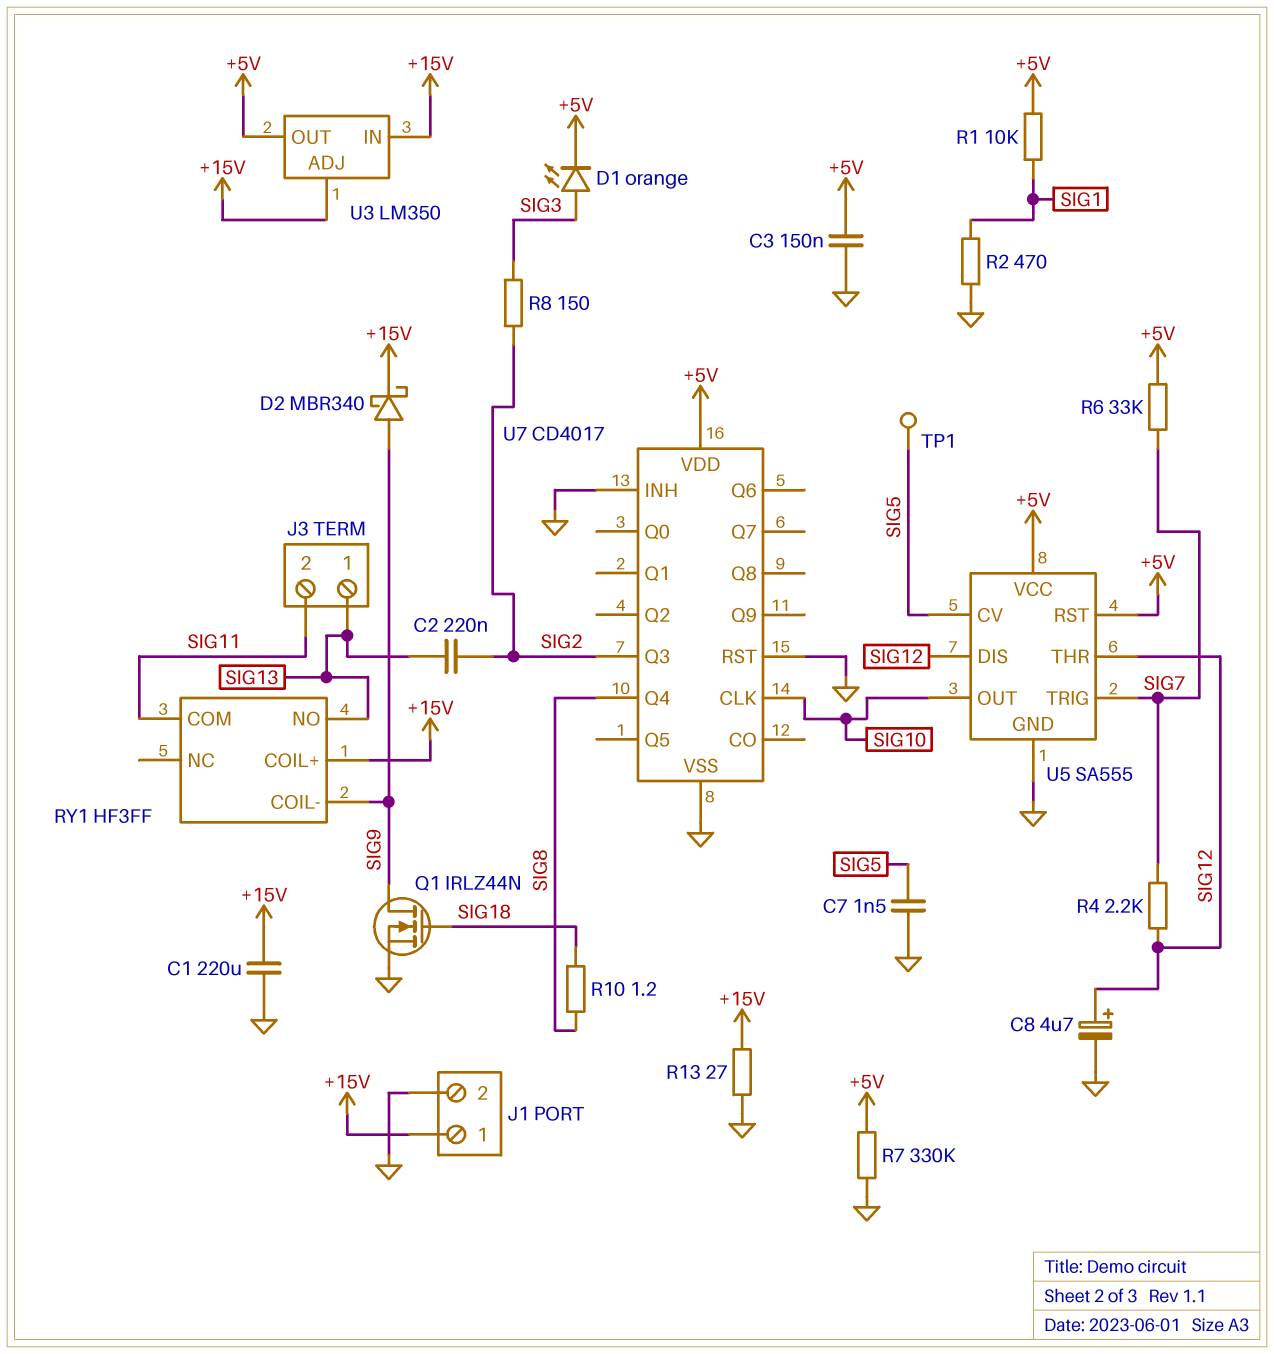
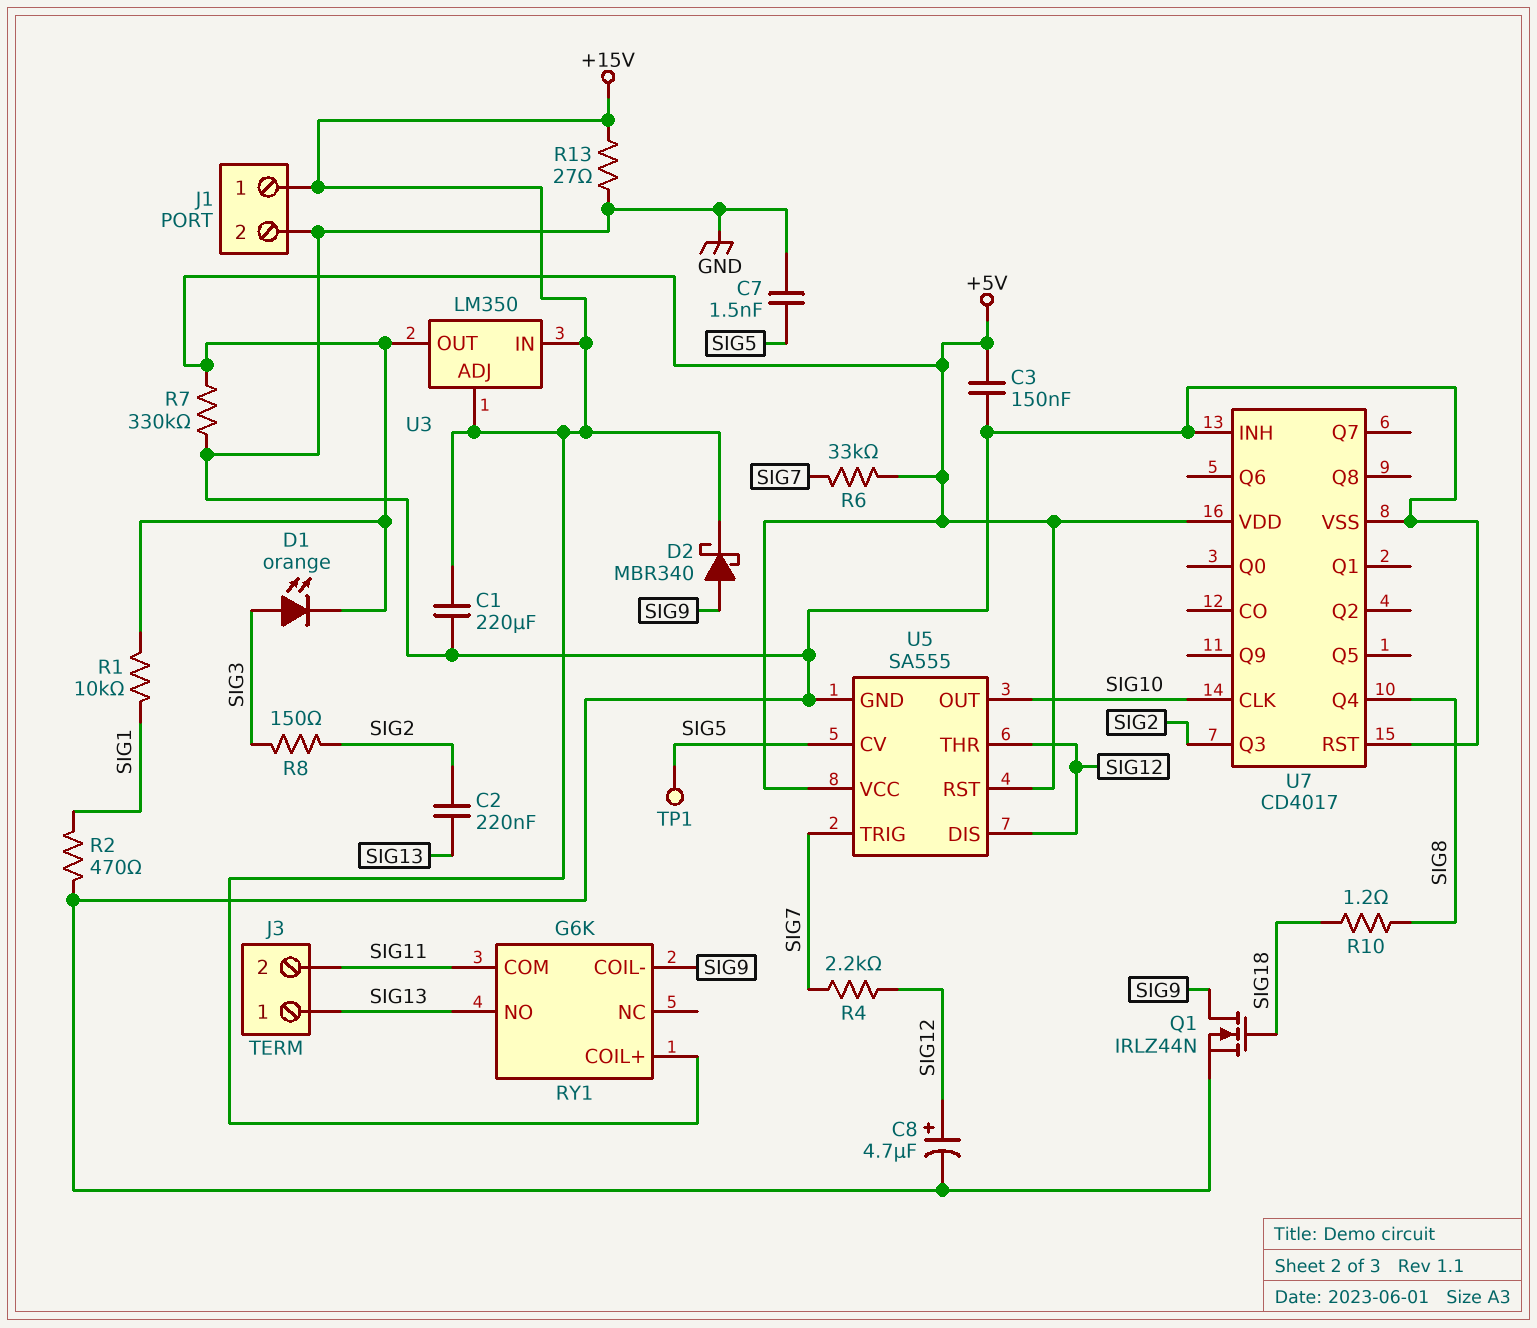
RY1: HF3FF -> G6K

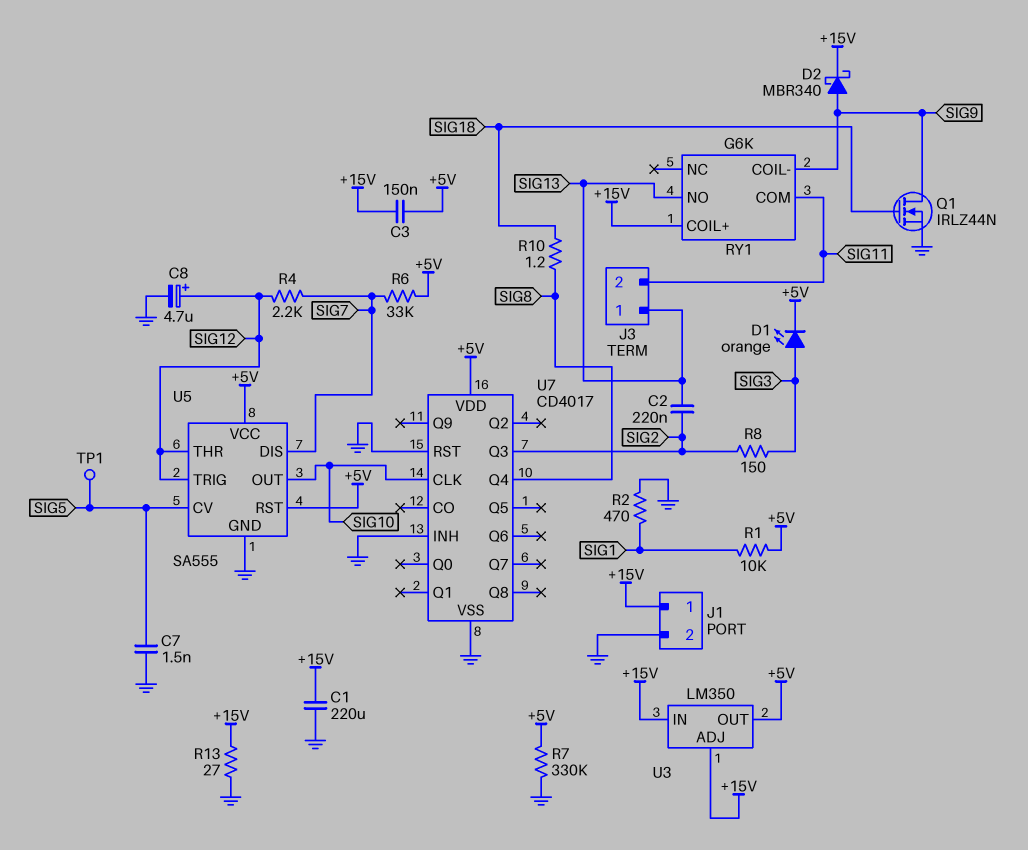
C3: 150nF (+5V, GND) -> 150nF (+5V, +15V)
U5 pin DIS: SIG12 -> SIG7
U5 pin TRIG: SIG7 -> SIG12

